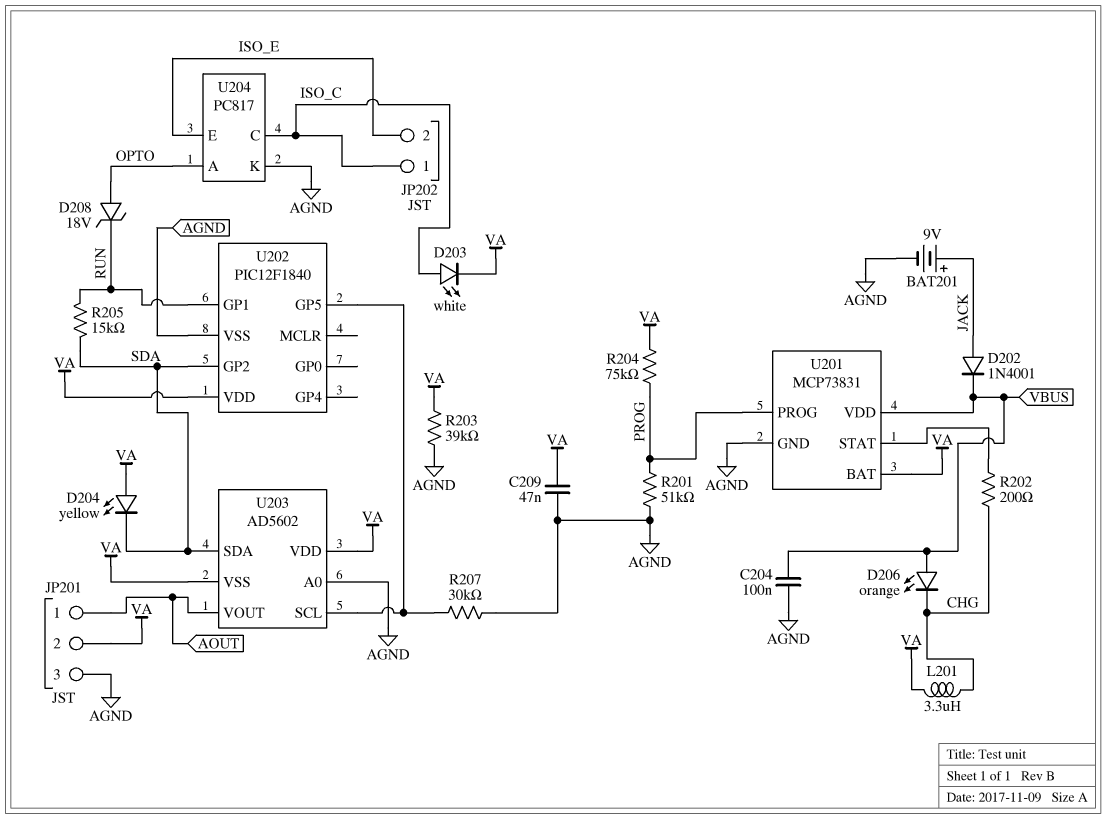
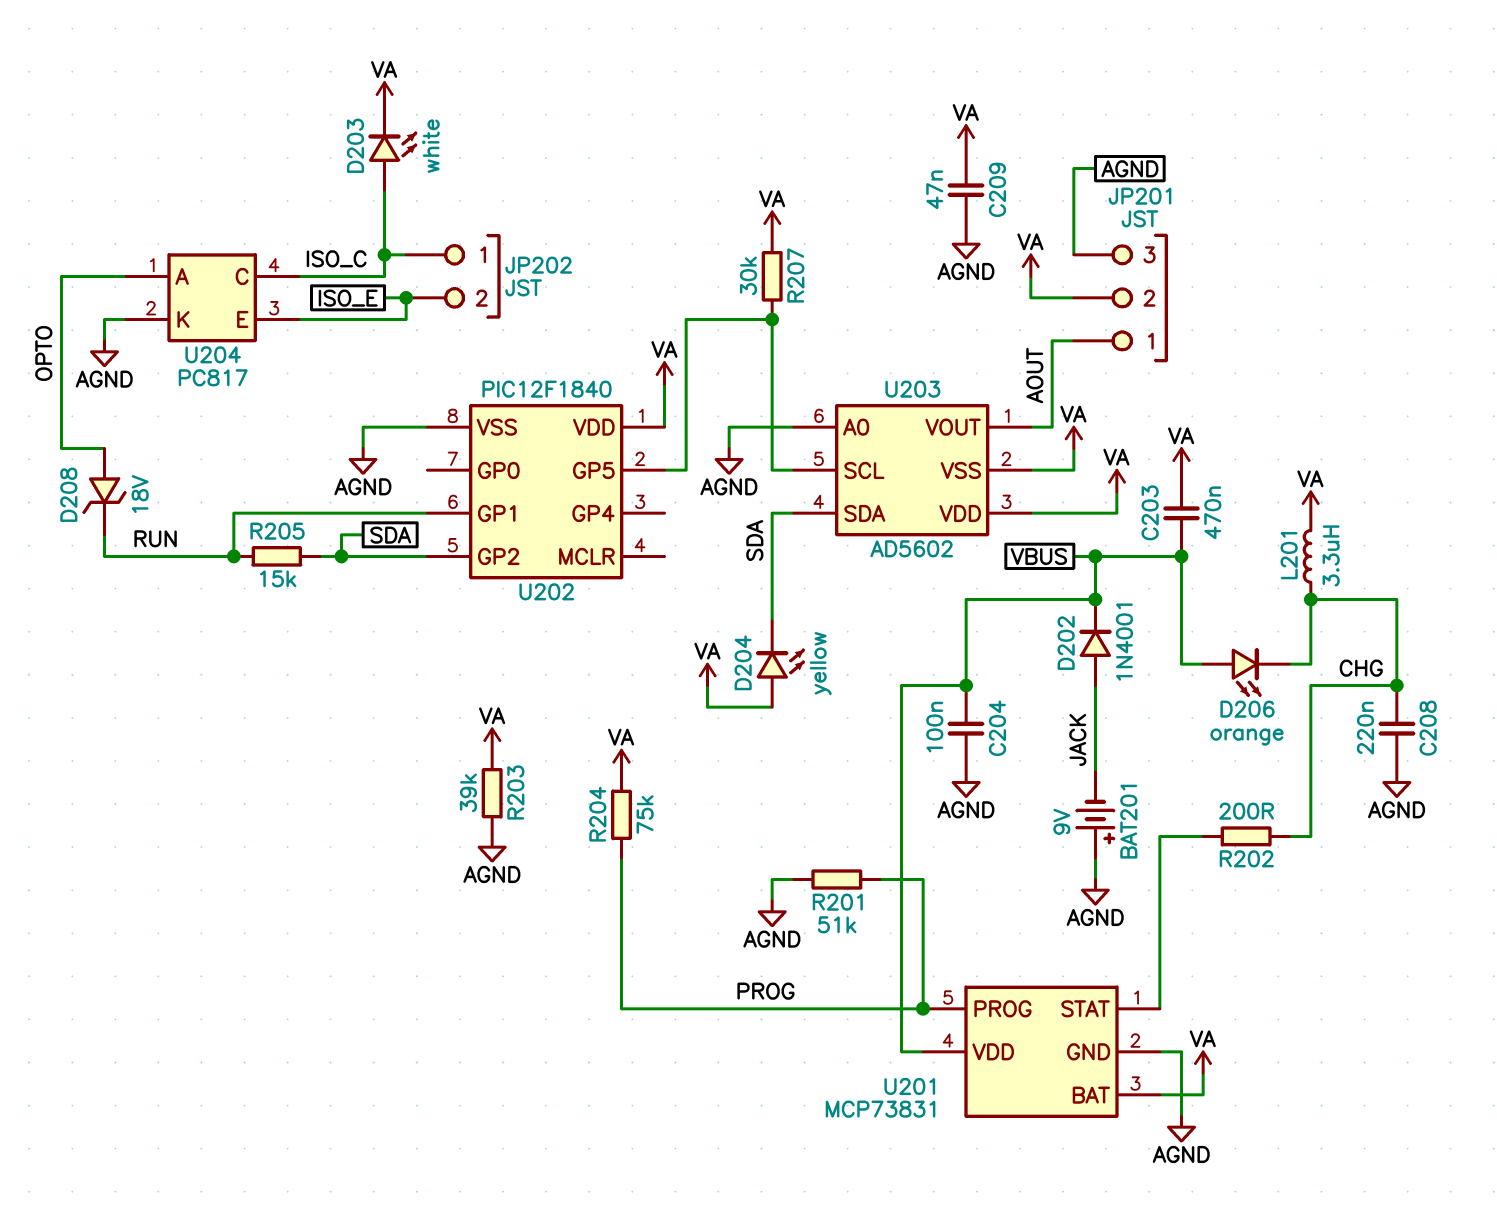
BAT201: 9V (plus JACK, minus AGND) -> 9V (plus AGND, minus JACK)
C203: none -> 470nF (VA, VBUS)
C208: none -> 220nF (AGND, CHG)
R207: 30k (AGND, U202/GP5) -> 30k (U202/GP5, VA)

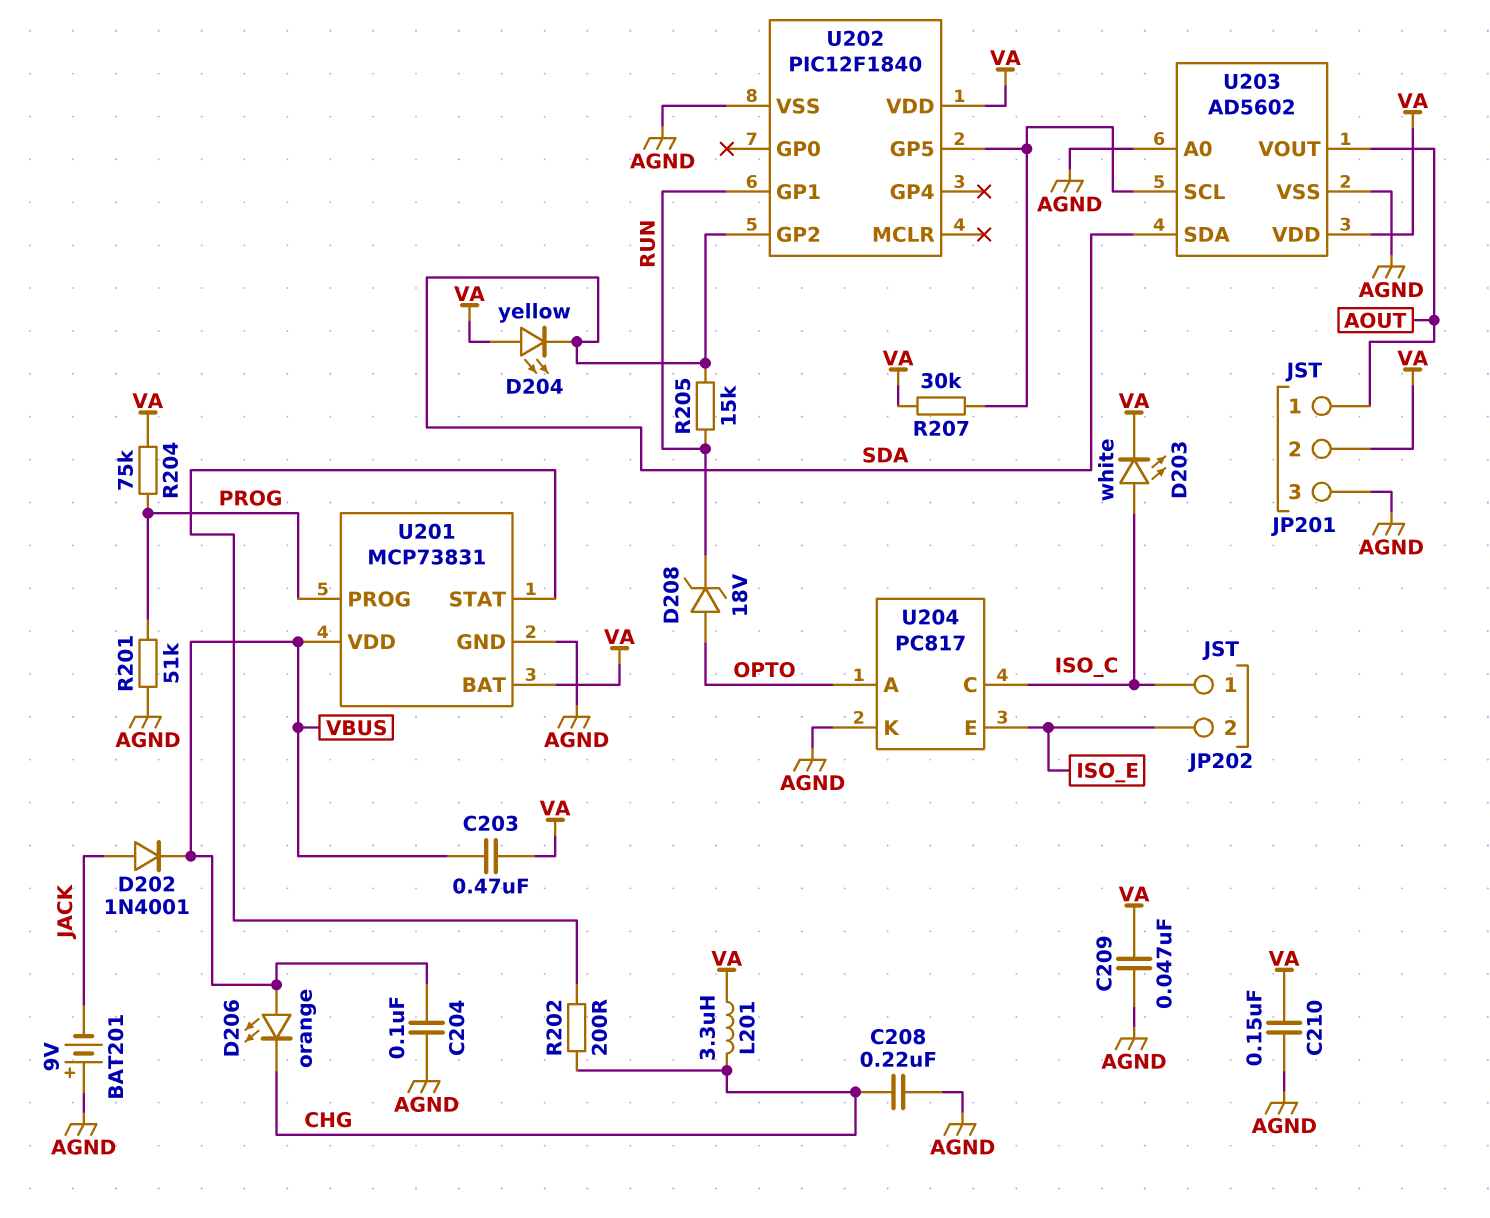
C210: none -> 150nF (AGND, VA)
R203: 39k (AGND, VA) -> none
U203 pin VSS: VA -> AGND

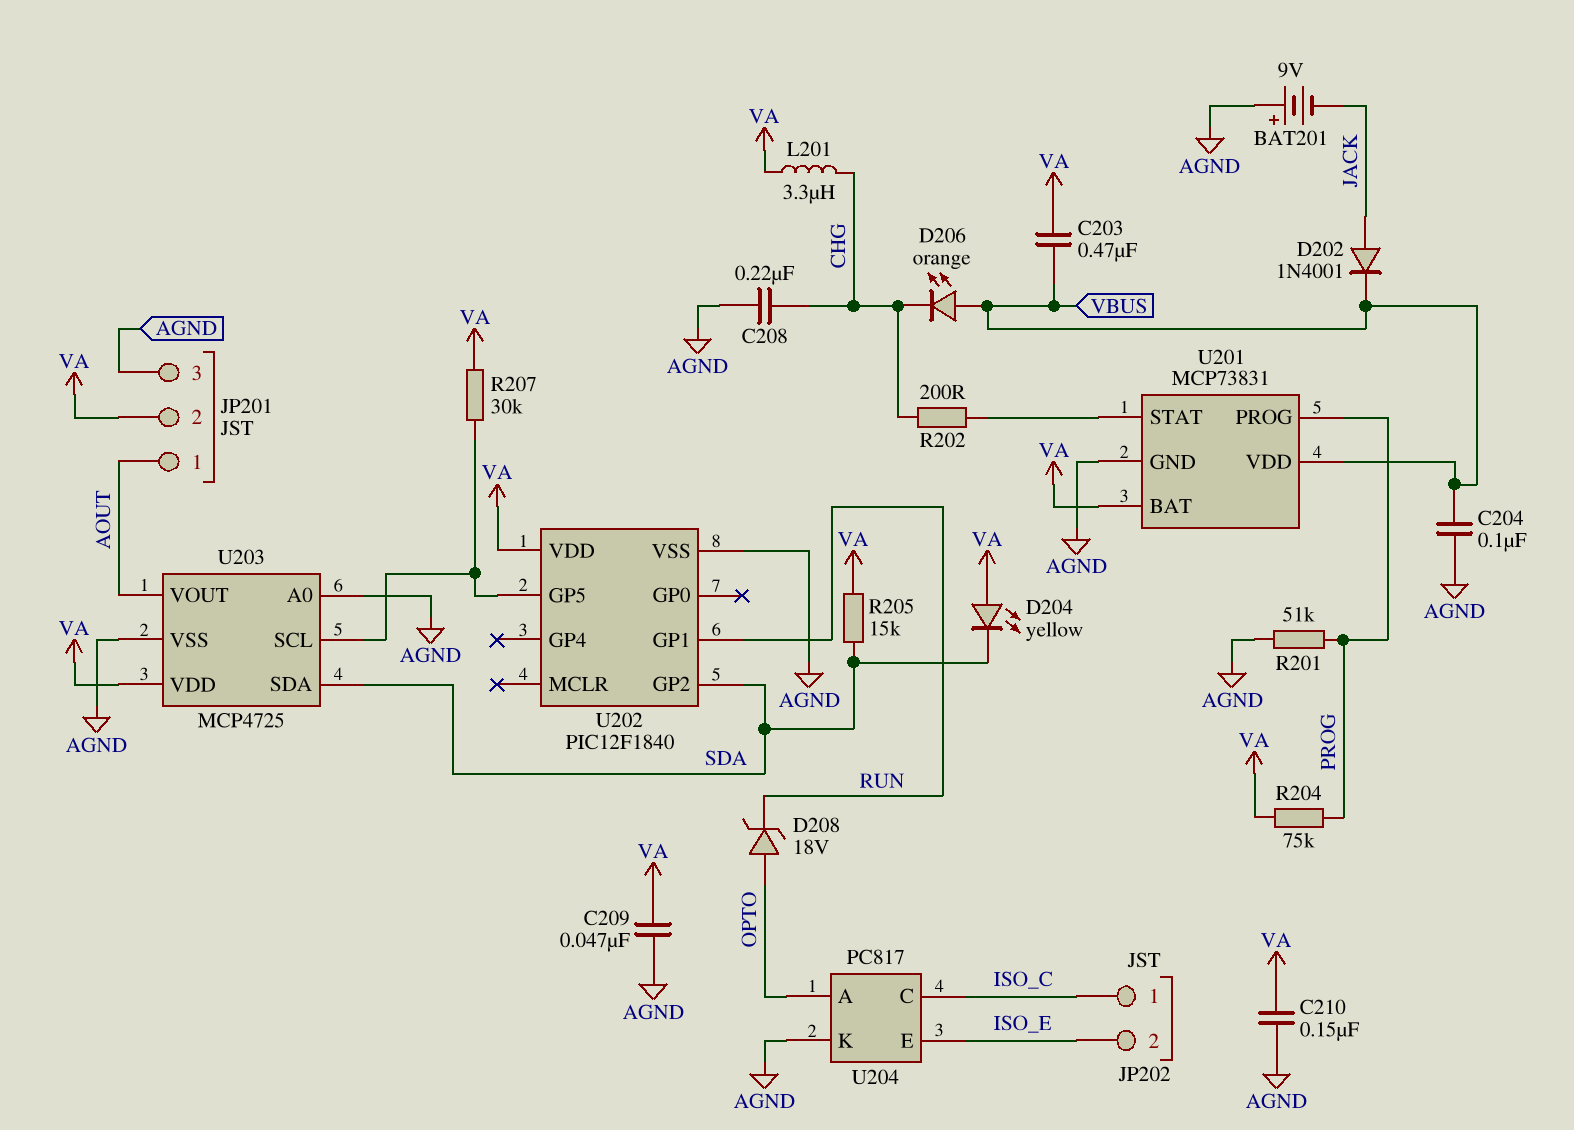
D203: LED white (A ISO_C, K VA) -> none
R205: 15k (RUN, SDA) -> 15k (SDA, VA)
U203: AD5602 -> MCP4725

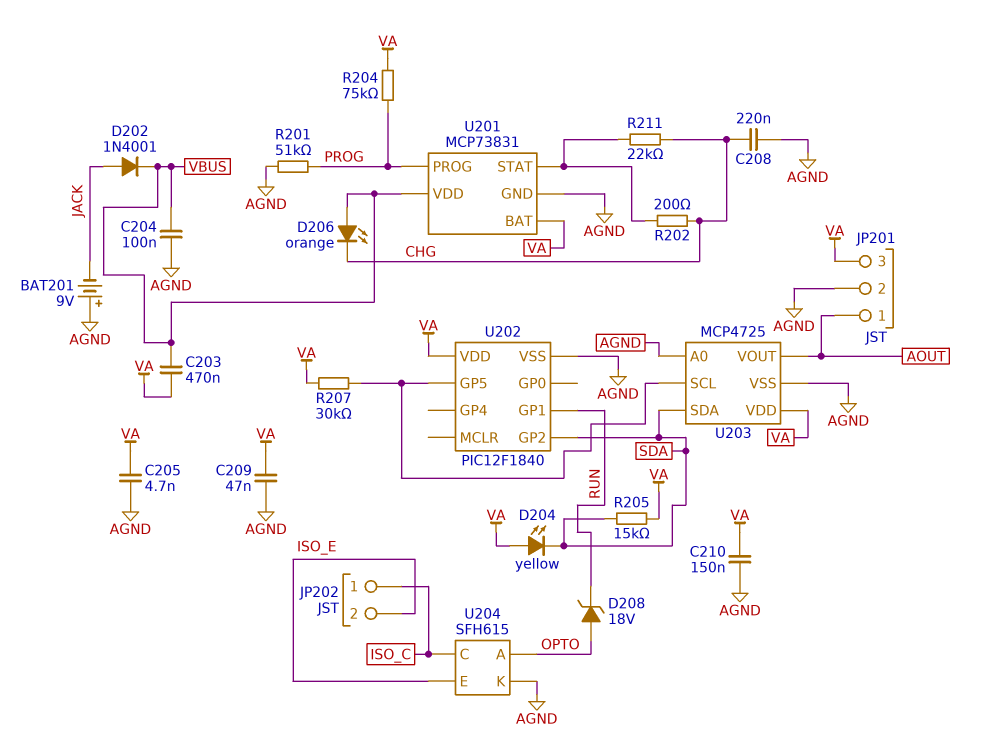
C205: none -> 4.7nF (AGND, VA)
JP201 pin 2: VA -> AGND
JP201 pin 3: AGND -> VA
L201: 3.3uH (CHG, VA) -> none
R211: none -> 22k (CHG, U201/STAT)
U204: PC817 -> SFH615

